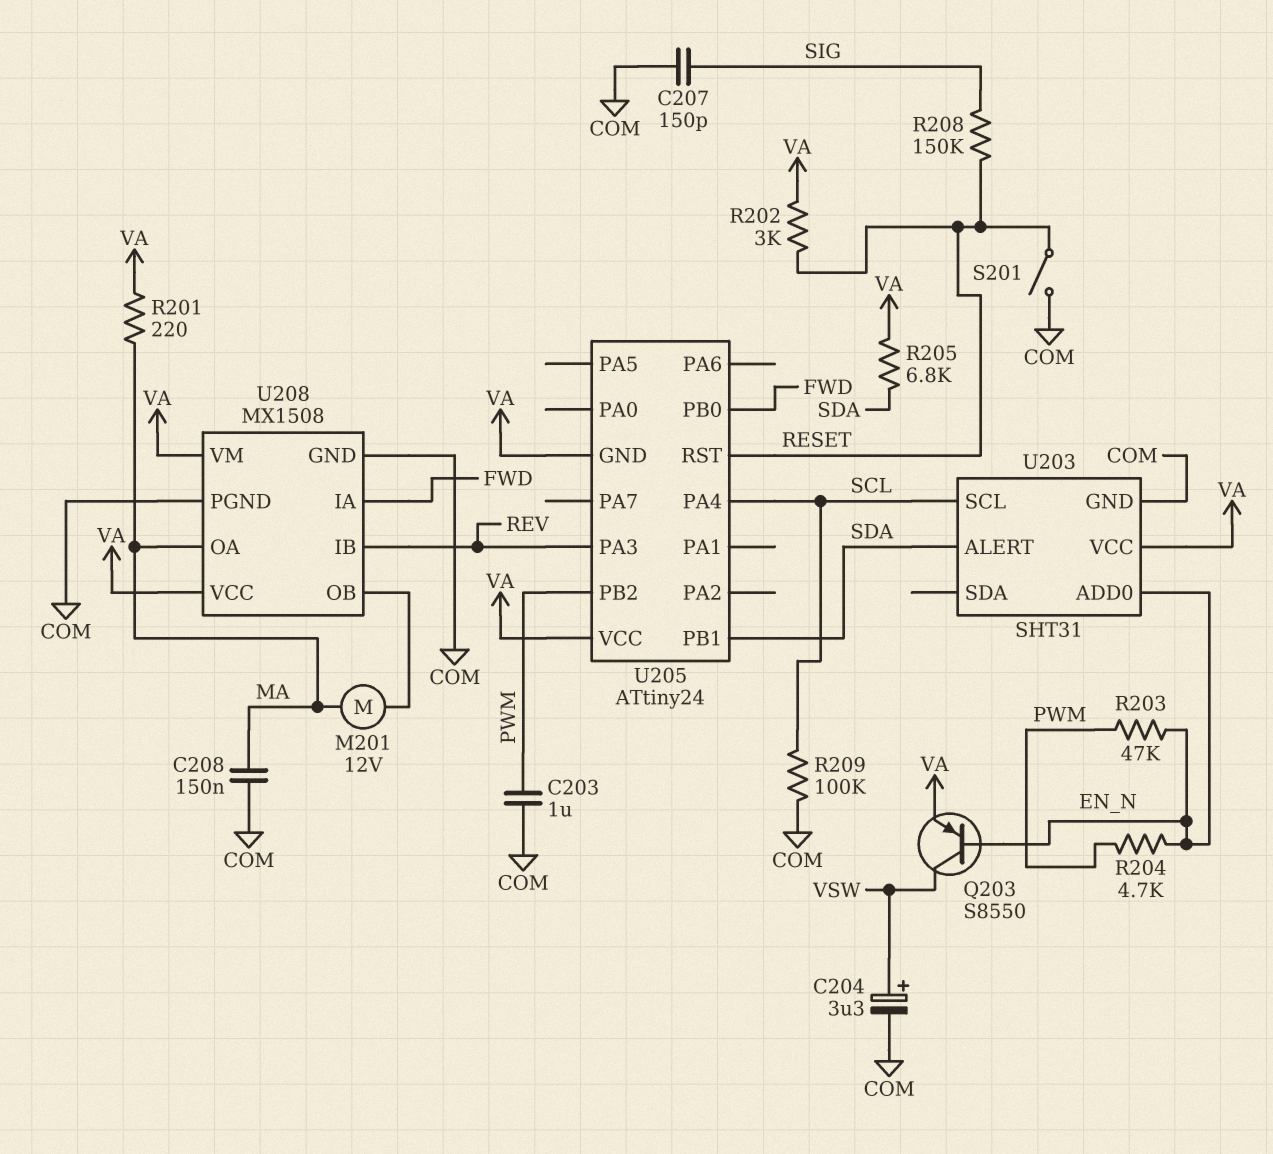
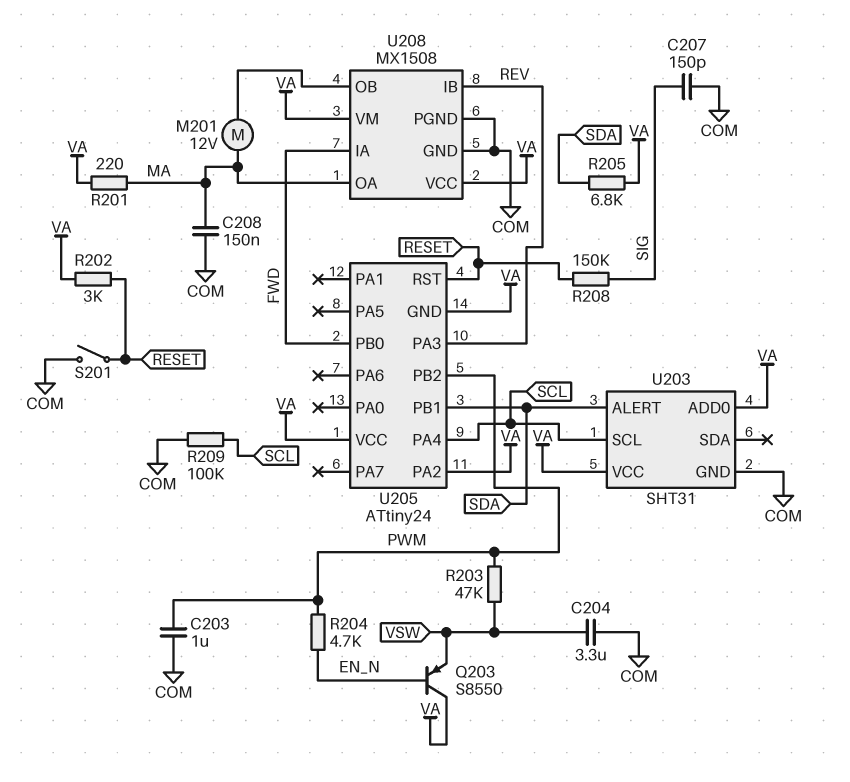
C204: 3.3uF (plus VSW, minus COM) -> 3.3uF (COM, VSW)
Q203: PNP S8550 (B EN_N, C VSW, E VA) -> PNP S8550 (B EN_N, C VA, E VSW)
R203: 47k (EN_N, PWM) -> 47k (PWM, VSW)
U203 pin ADD0: EN_N -> VA
U205 pin PA2: none -> VA

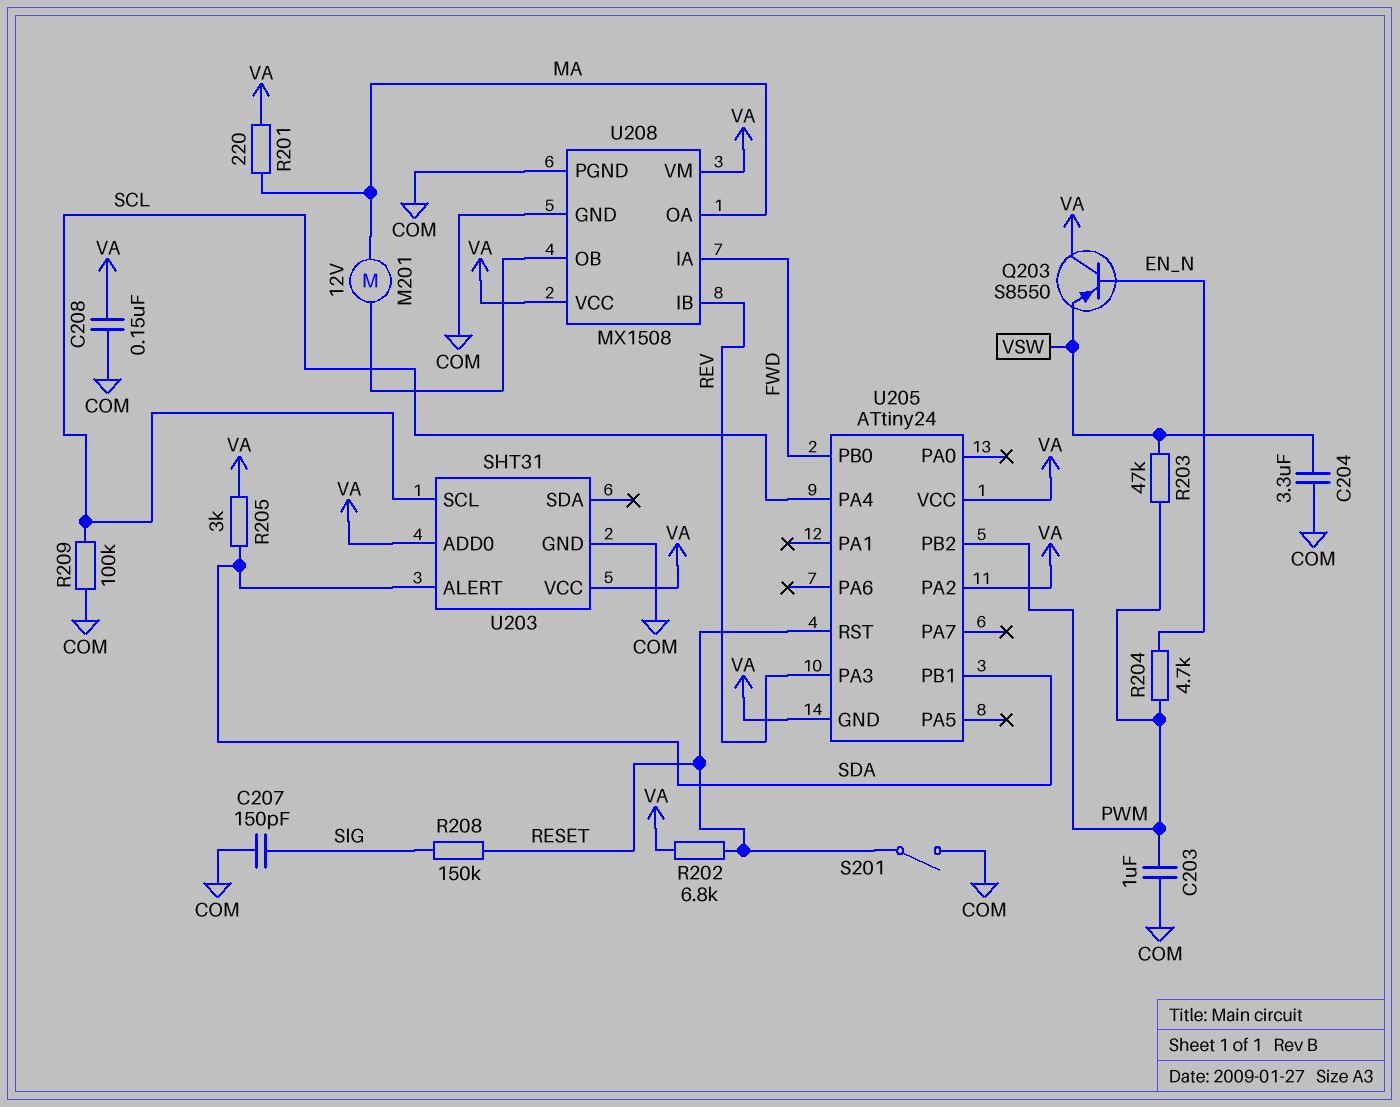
C208: 150nF (COM, MA) -> 150nF (COM, VA)
R202: 3k (RESET, VA) -> 6.8k (RESET, VA)
R205: 6.8k (SDA, VA) -> 3k (SDA, VA)

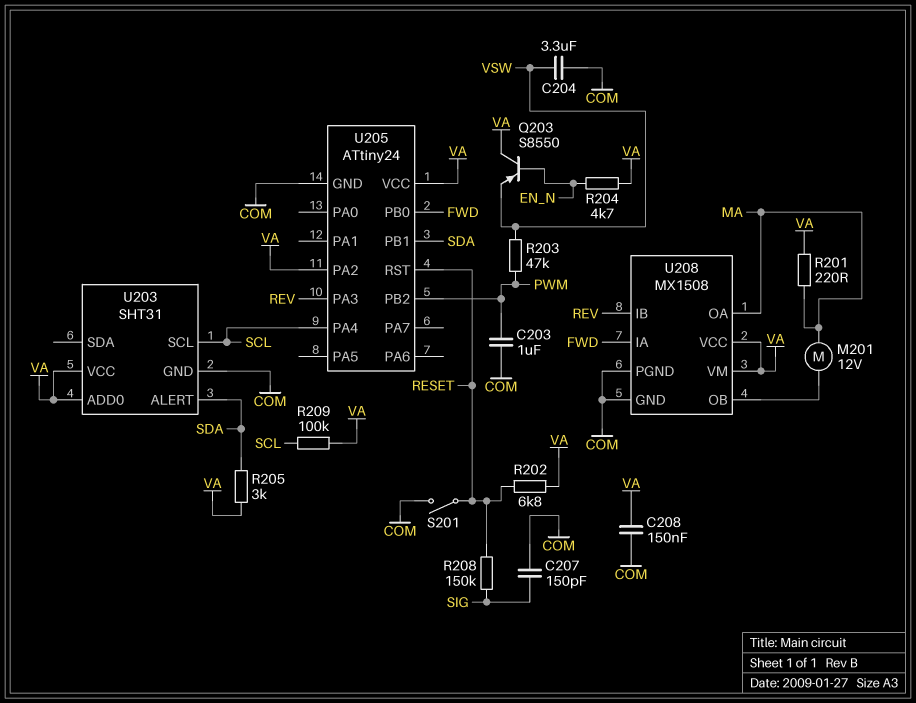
R204: 4.7k (EN_N, PWM) -> 4.7k (EN_N, VA)
R209: 100k (COM, SCL) -> 100k (SCL, VA)
U205 pin GND: VA -> COM

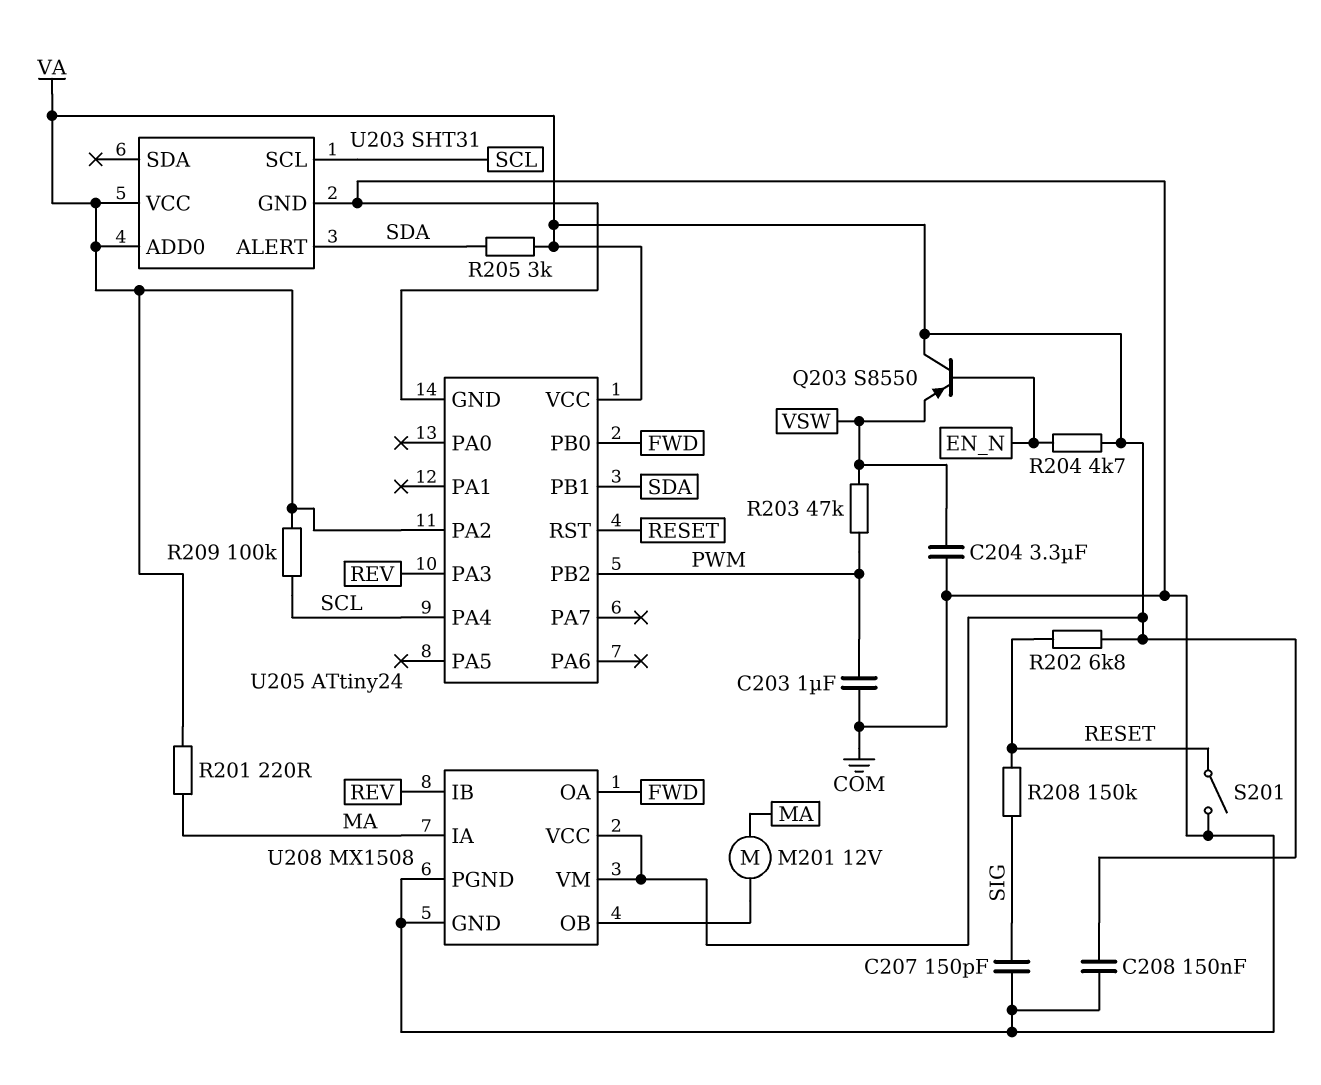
U208 pin IA: FWD -> MA
U208 pin OA: MA -> FWD

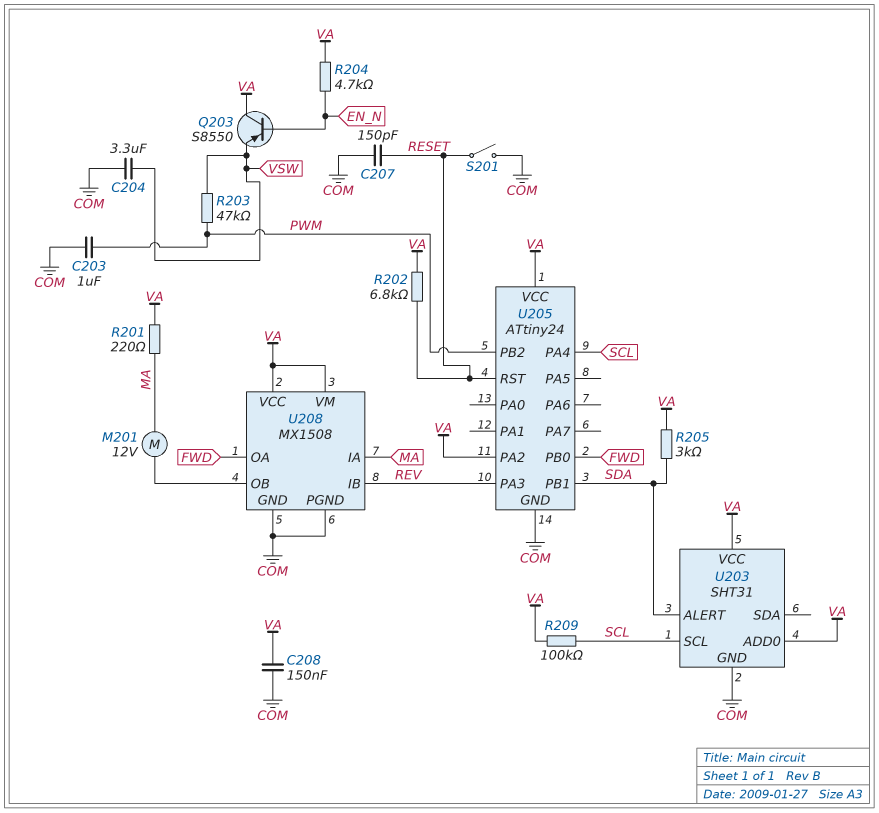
C207: 150pF (COM, SIG) -> 150pF (COM, RESET)
R208: 150k (RESET, SIG) -> none

